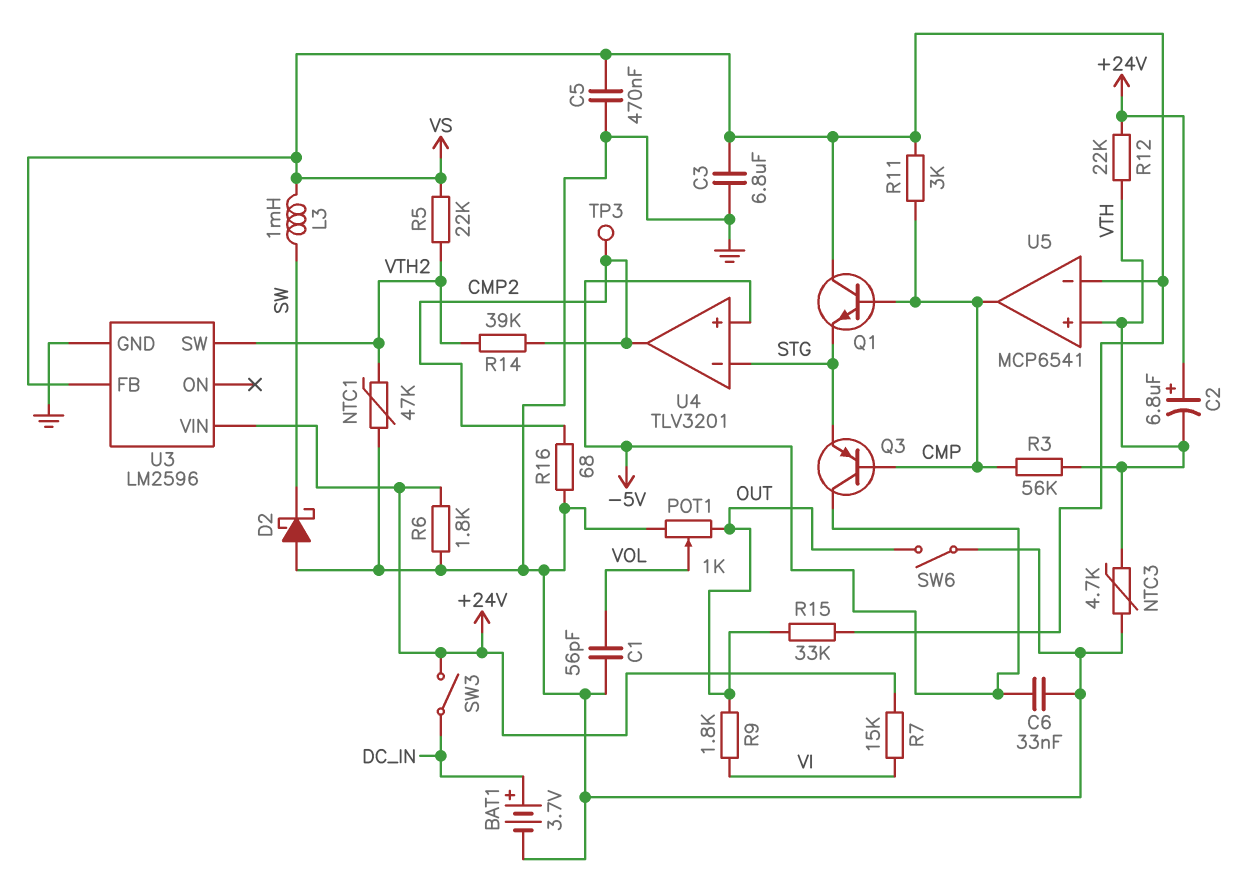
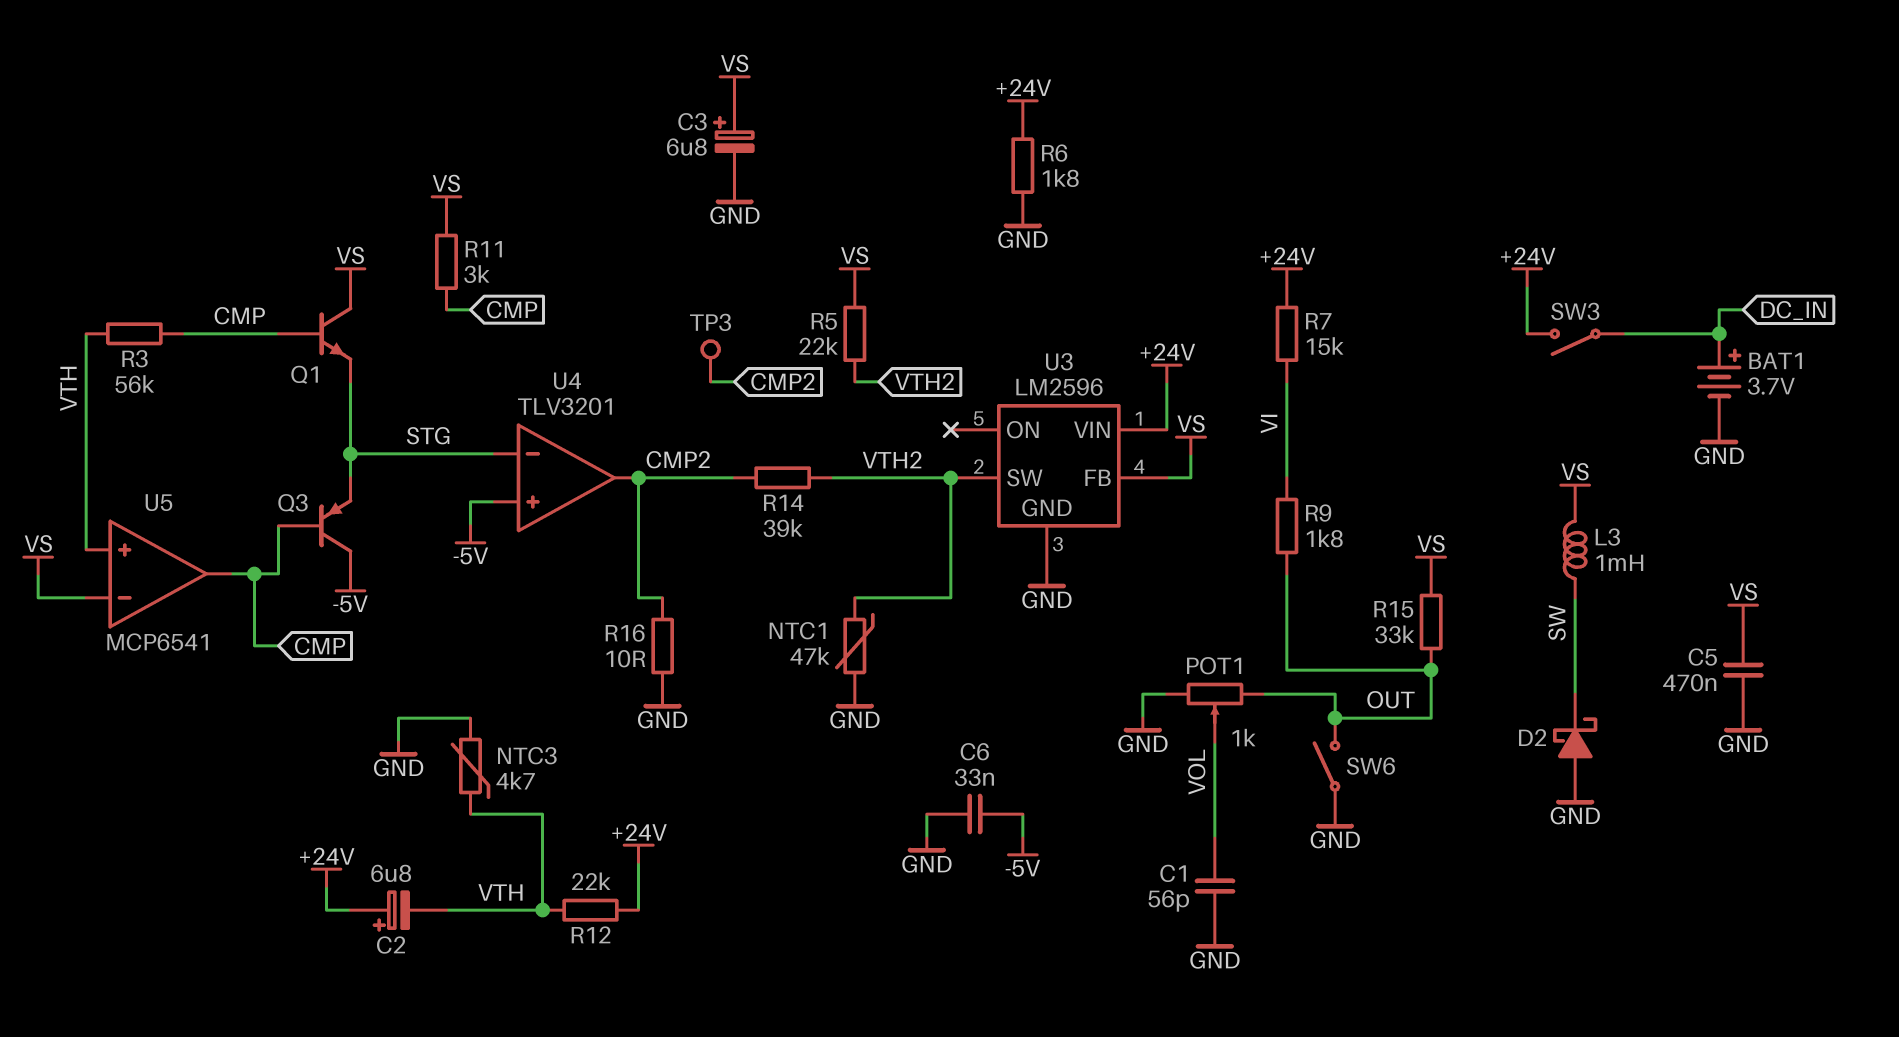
C3: 6.8uF (GND, VS) -> 6.8uF (plus VS, minus GND)
R16: 68 (CMP2, GND) -> 10 (CMP2, GND)

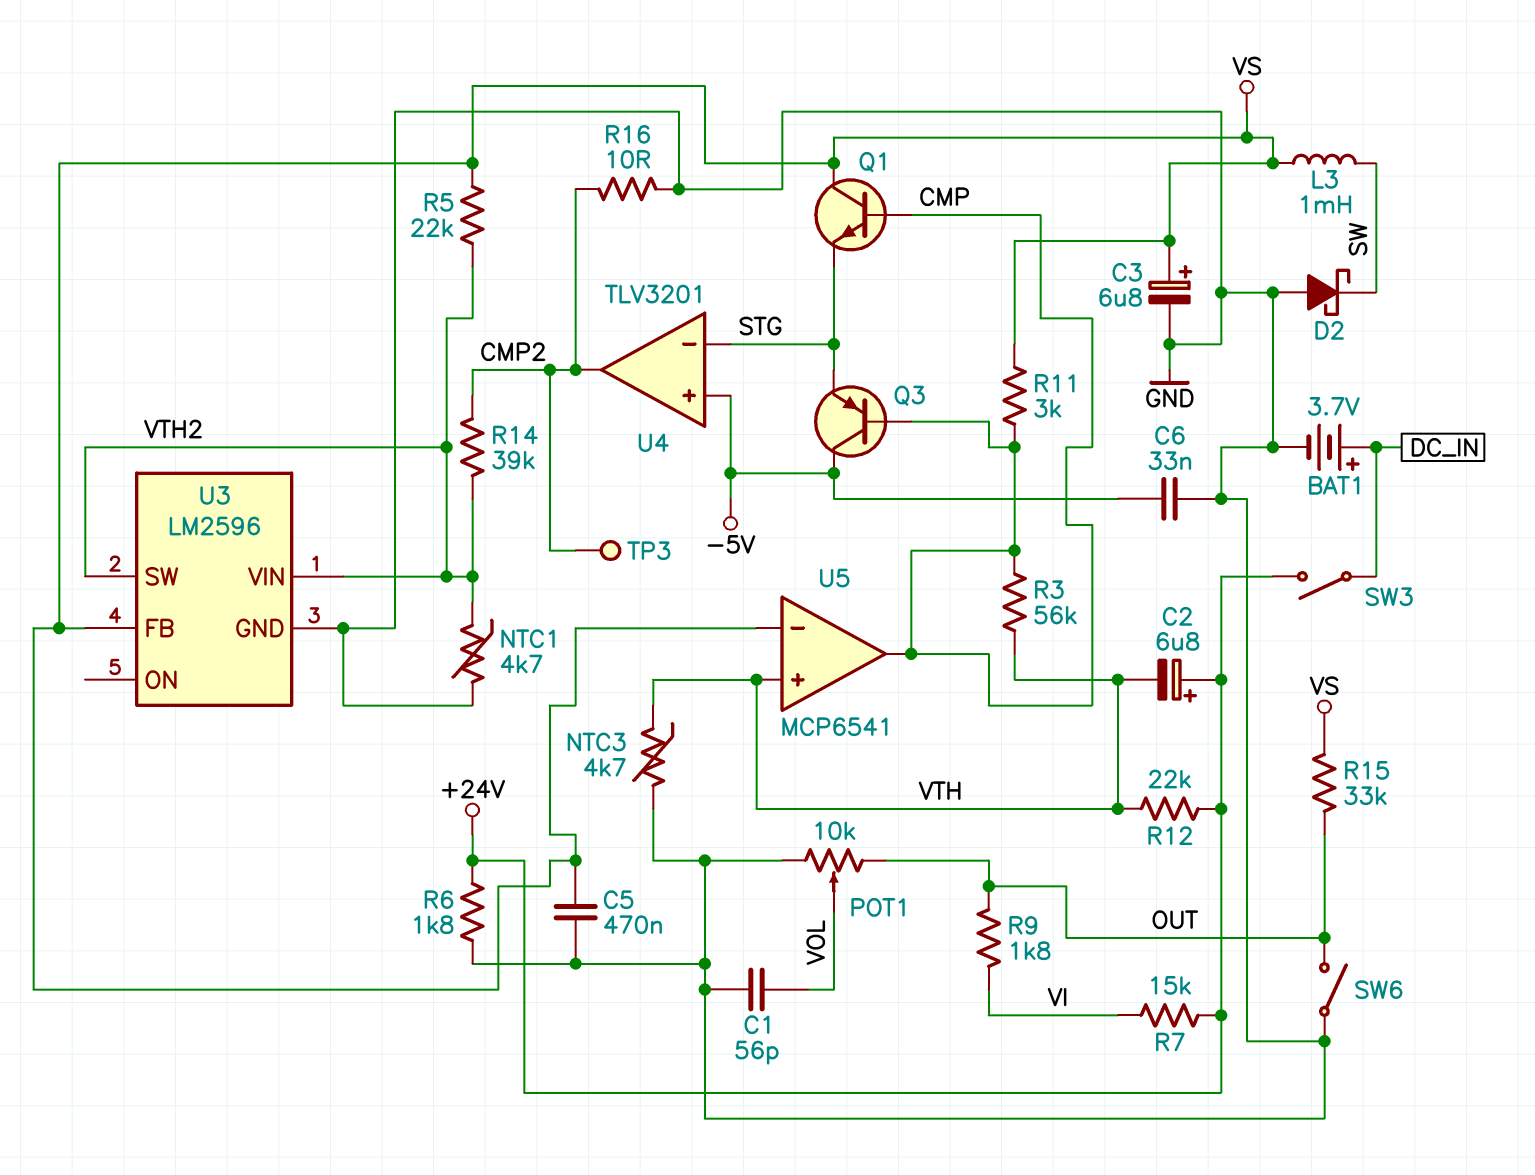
NTC1: 47k (GND, VTH2) -> 4.7k (GND, VTH2)
POT1: 1k (GND, OUT, wiper VOL) -> 10k (GND, OUT, wiper VOL)
U3 pin VIN: +24V -> VTH2

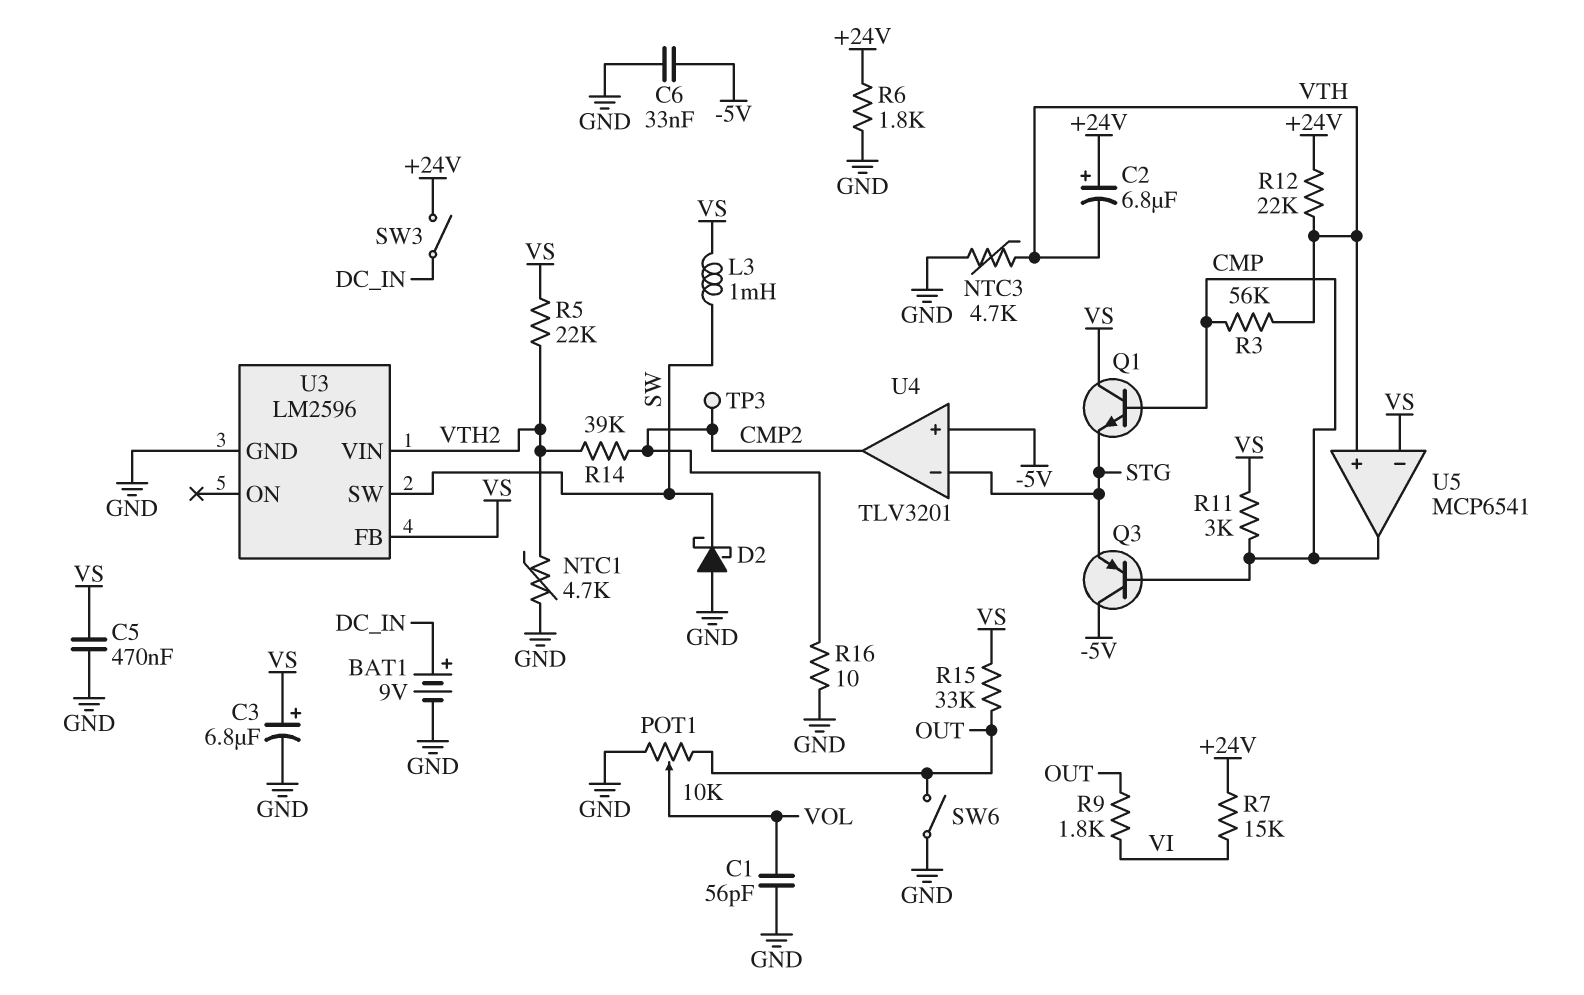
BAT1: 3.7V (plus DC_IN, minus GND) -> 9V (plus DC_IN, minus GND)
U3 pin SW: VTH2 -> SW

